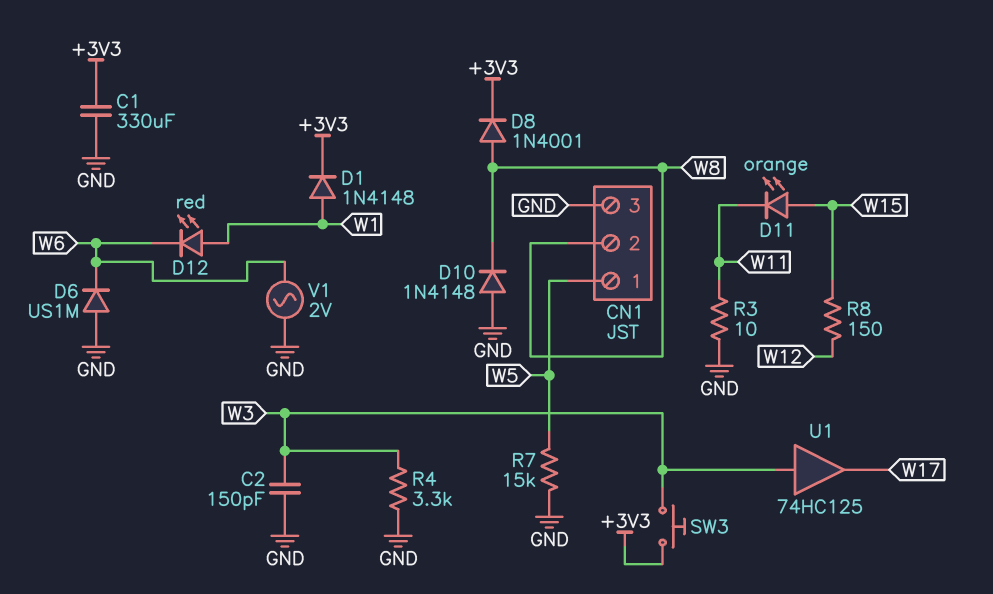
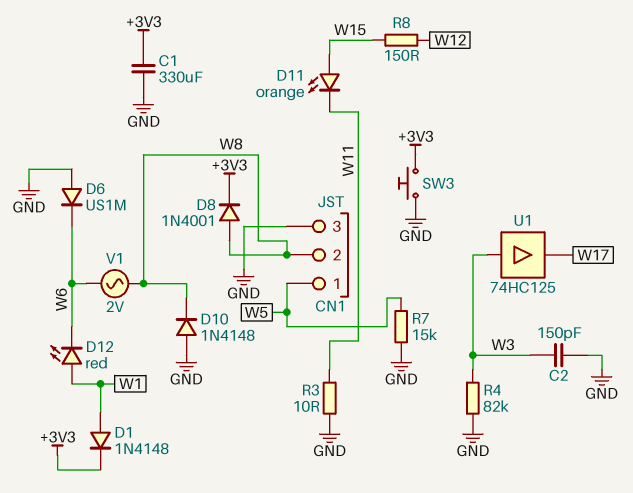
R4: 3.3k (GND, W3) -> 82k (GND, W3)
SW3: button (+3V3, W3) -> button (+3V3, GND)
V1: AC 2V (GND, W6) -> AC 2V (W6, W8)

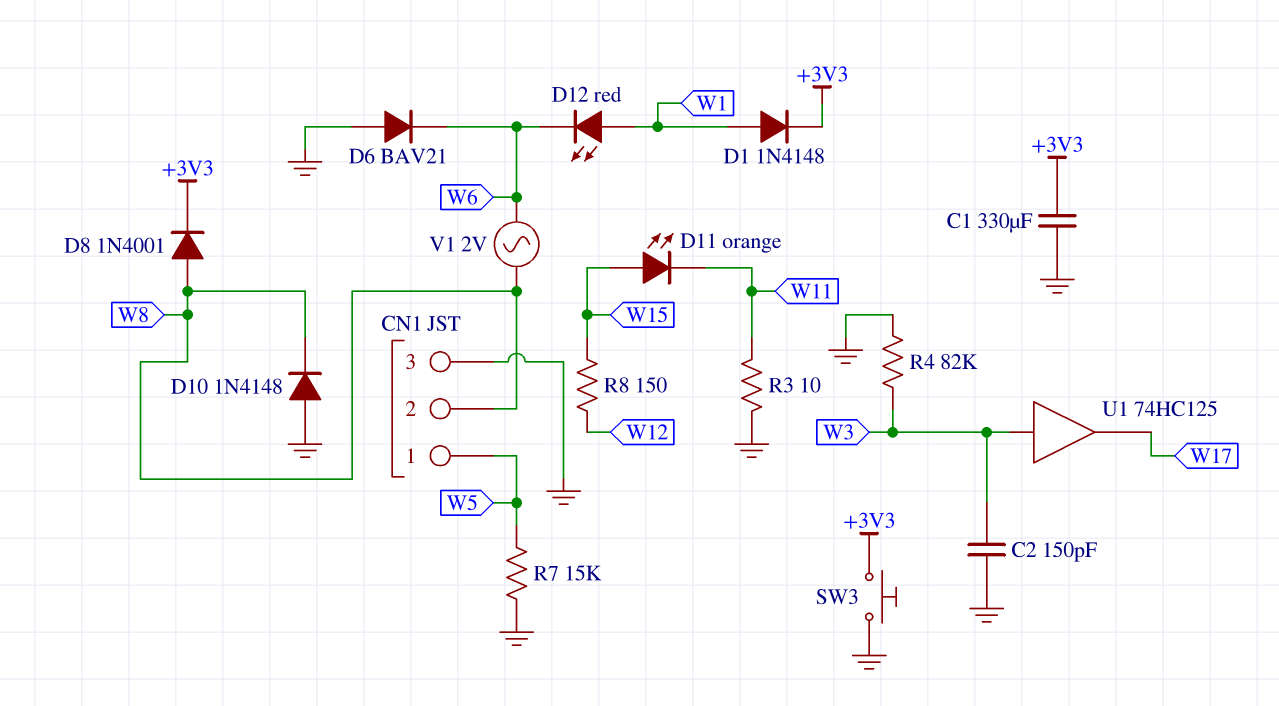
D6: diode US1M (A GND, K W6) -> diode BAV21 (A GND, K W6)

